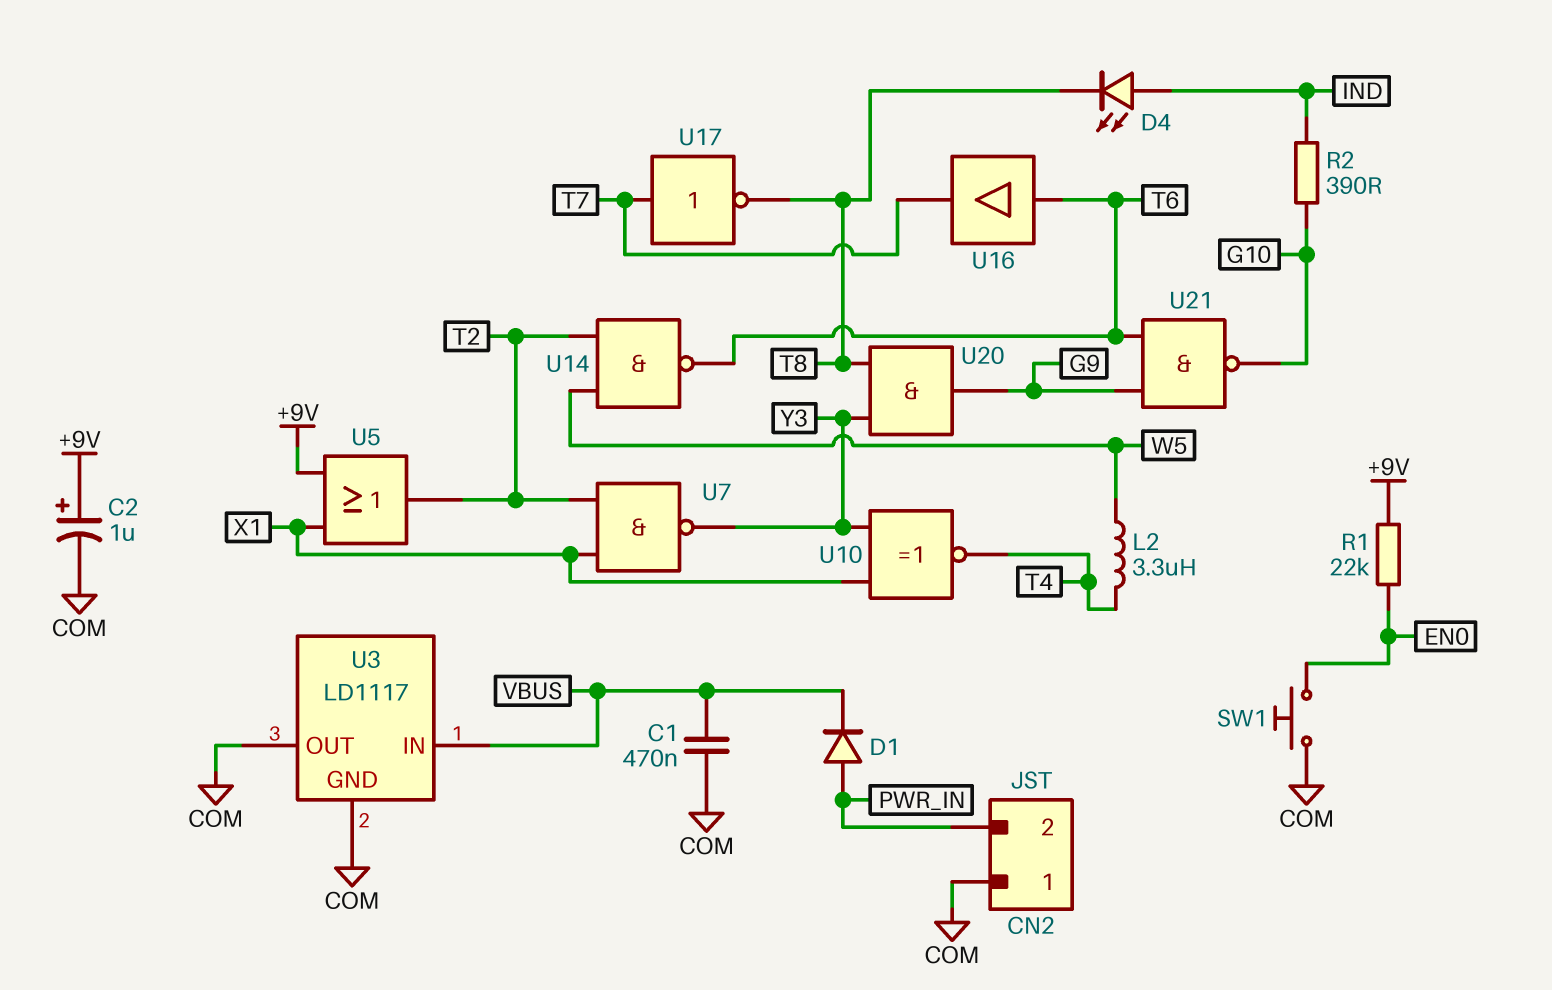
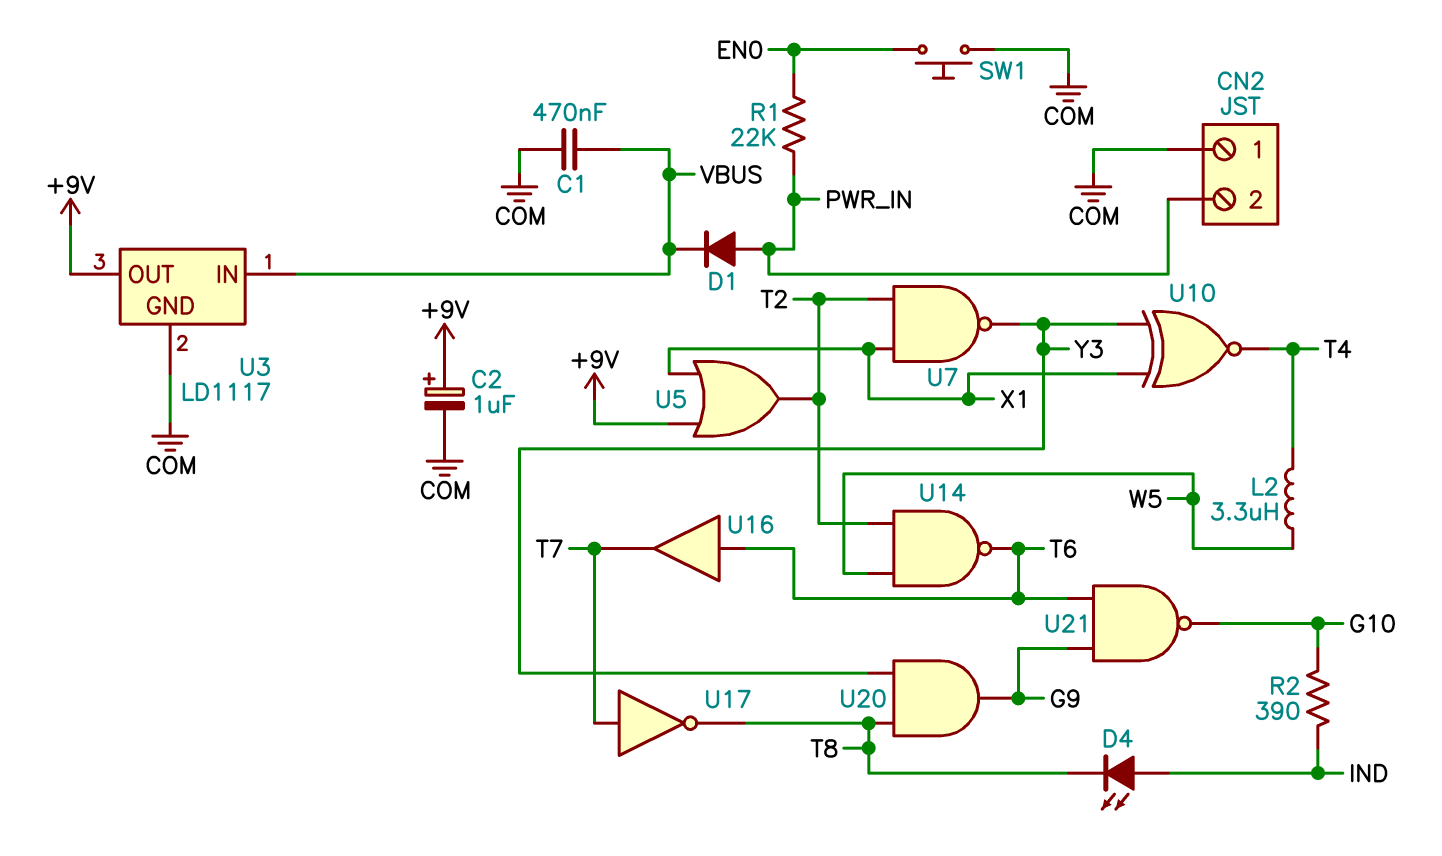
R1: 22k (+9V, EN0) -> 22k (EN0, PWR_IN)
U3 pin OUT: COM -> +9V

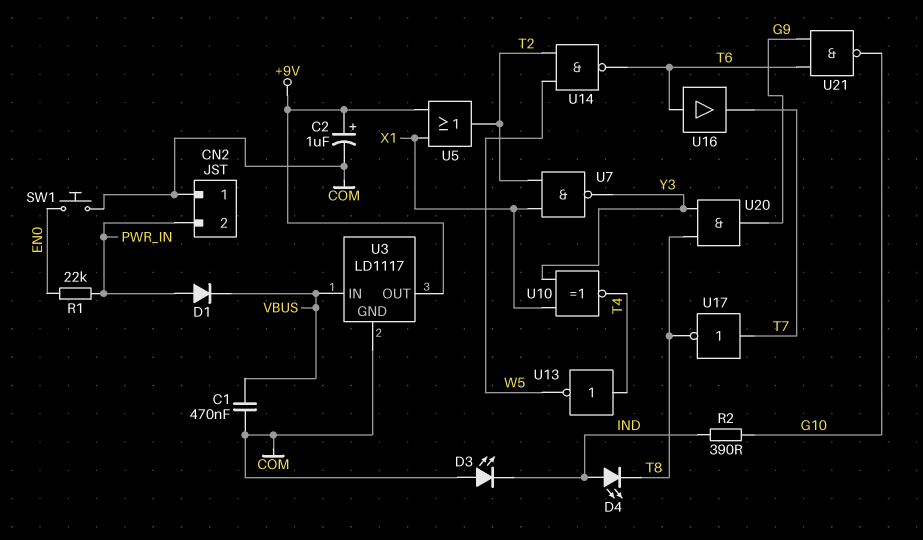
D3: none -> LED (A COM, K IND)
L2: 3.3uH (T4, W5) -> none
U13: none -> NOT (in T4, out W5)

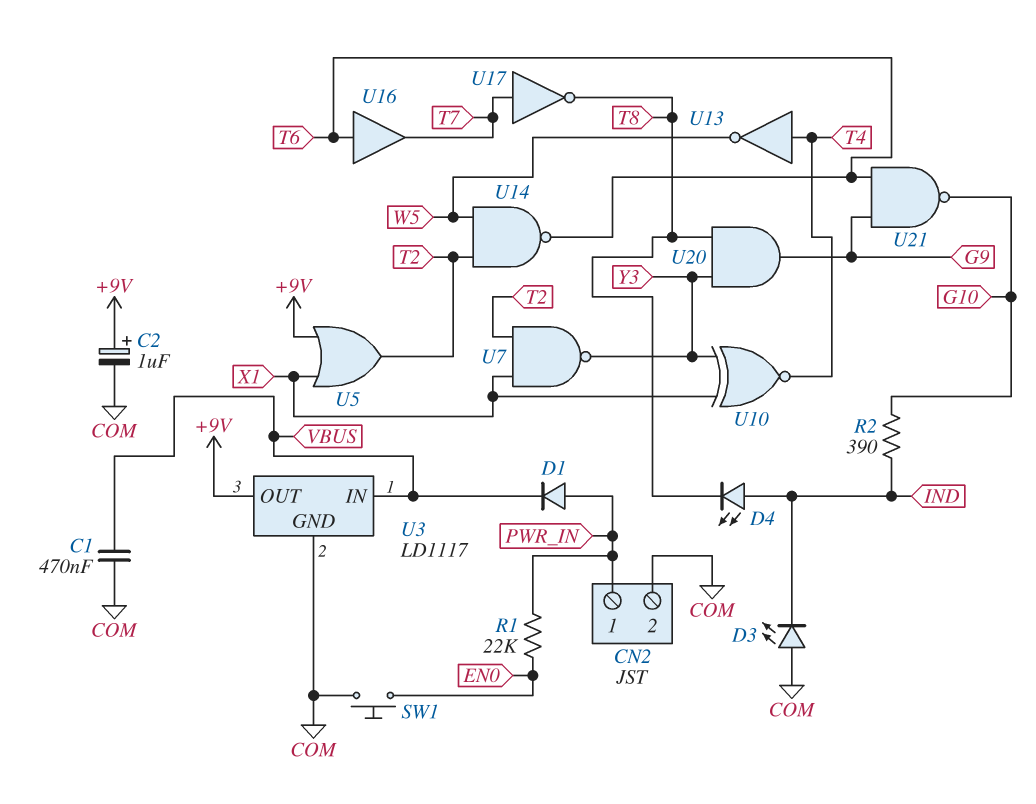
CN2 pin 1: COM -> PWR_IN
CN2 pin 2: PWR_IN -> COM

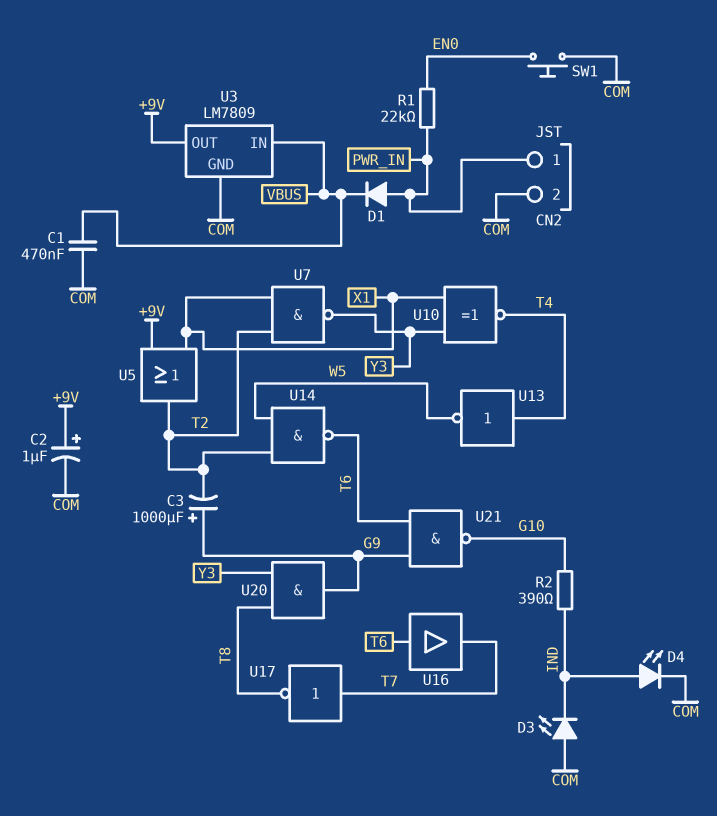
C3: none -> 1000uF (plus G9, minus T2)
D4: LED (A IND, K T8) -> LED (A IND, K COM)
U3: LD1117 -> LM7809

